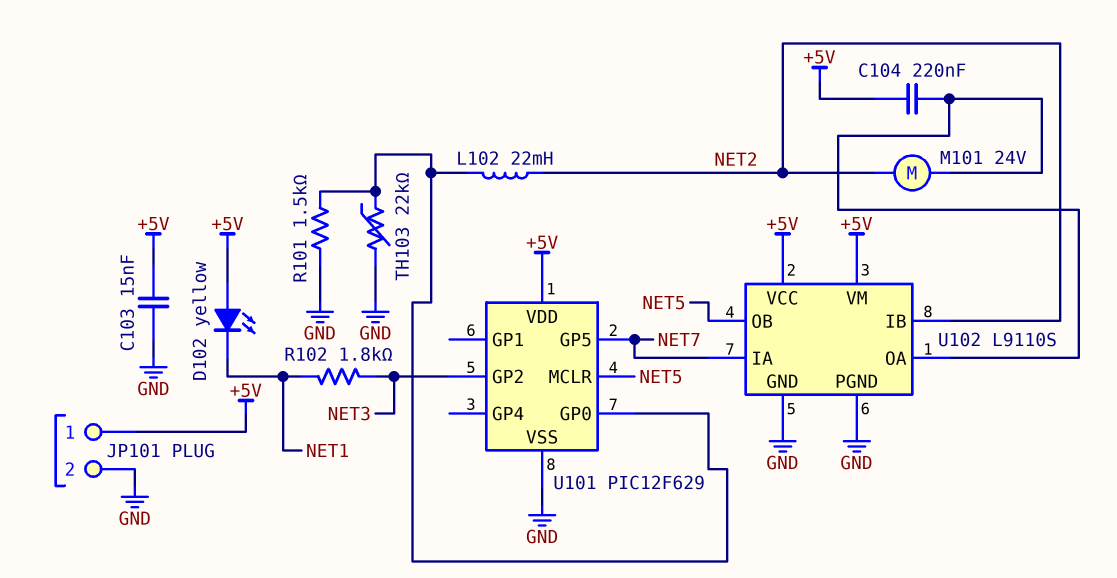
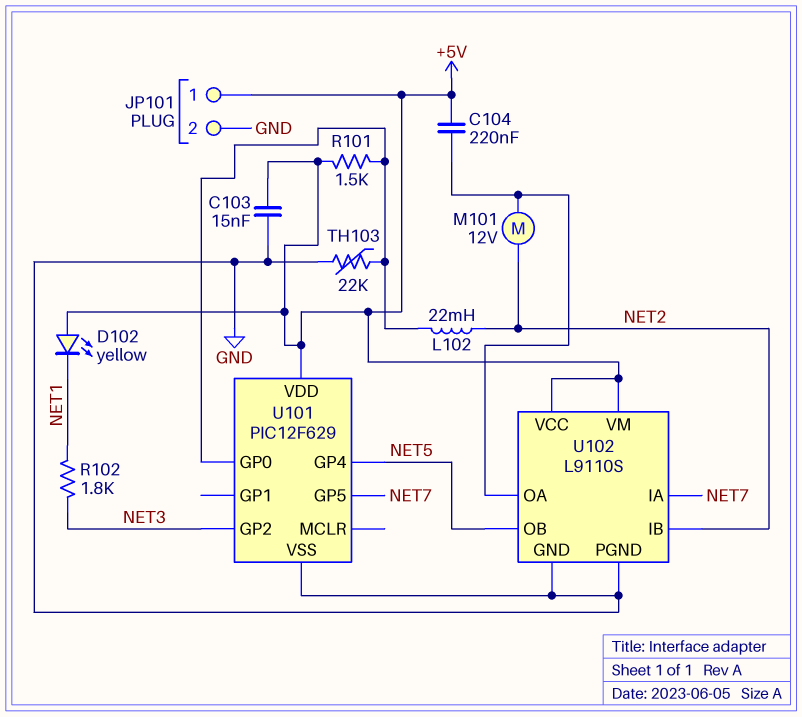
M101: motor 24V (NET2, U102/OA) -> motor 12V (NET2, U102/OA)
R101: 1.5k (GND, U101/GP0) -> 1.5k (+5V, U101/GP0)
U101 pin GP4: none -> NET5
U101 pin MCLR: NET5 -> none

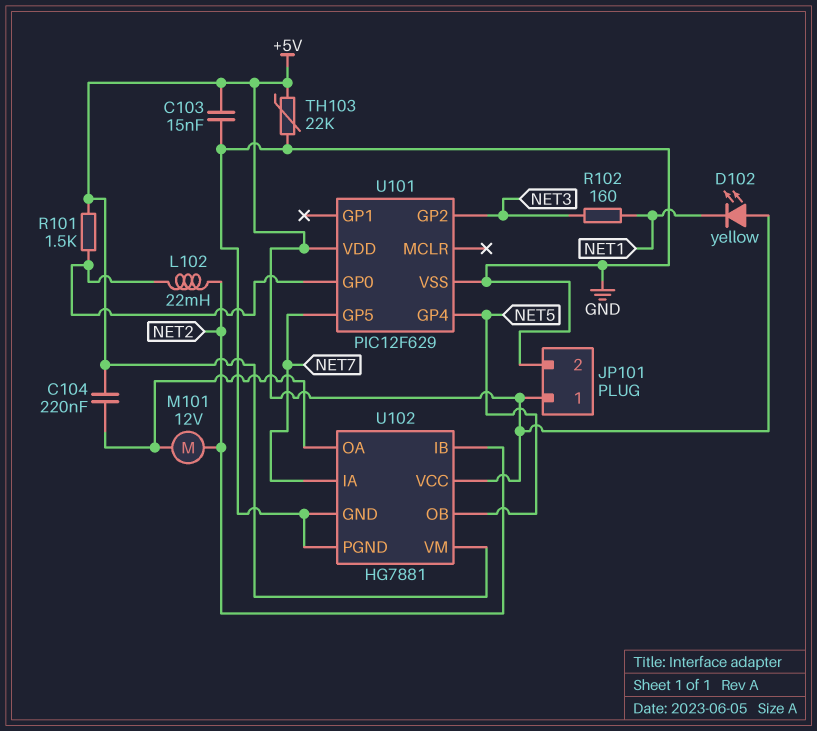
R102: 1.8k (NET1, NET3) -> 160 (NET1, NET3)
TH103: 22k (GND, U101/GP0) -> 22k (+5V, GND)
U102: L9110S -> HG7881

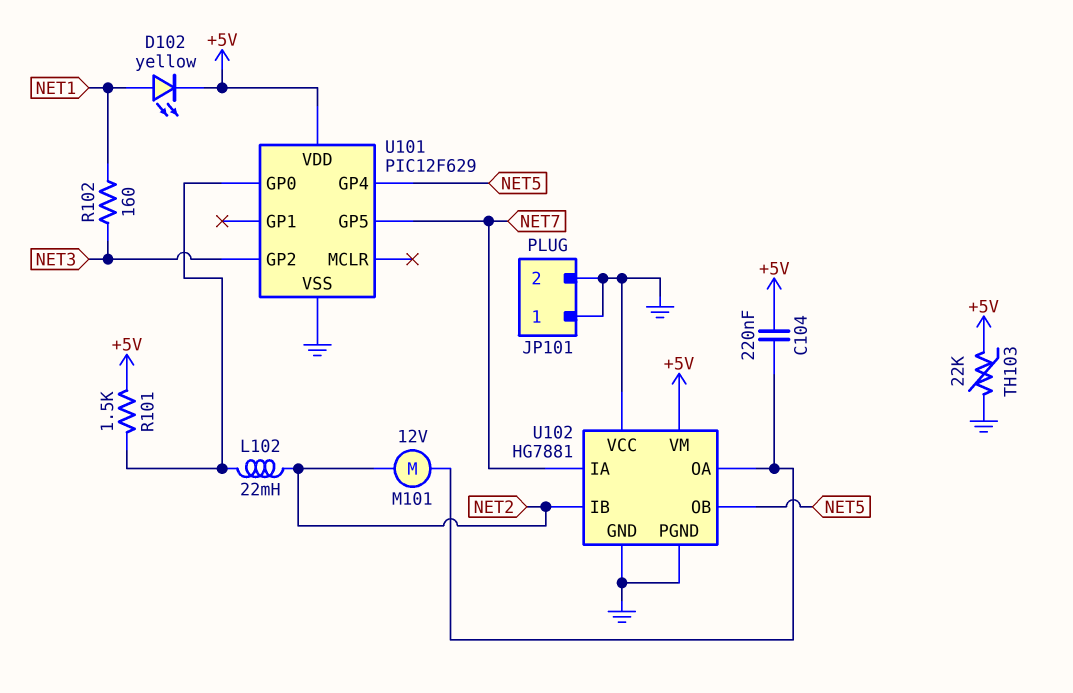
C103: 15nF (+5V, GND) -> none
D102: LED yellow (A +5V, K NET1) -> LED yellow (A NET1, K +5V)
JP101 pin 1: +5V -> GND
U102 pin VCC: +5V -> GND

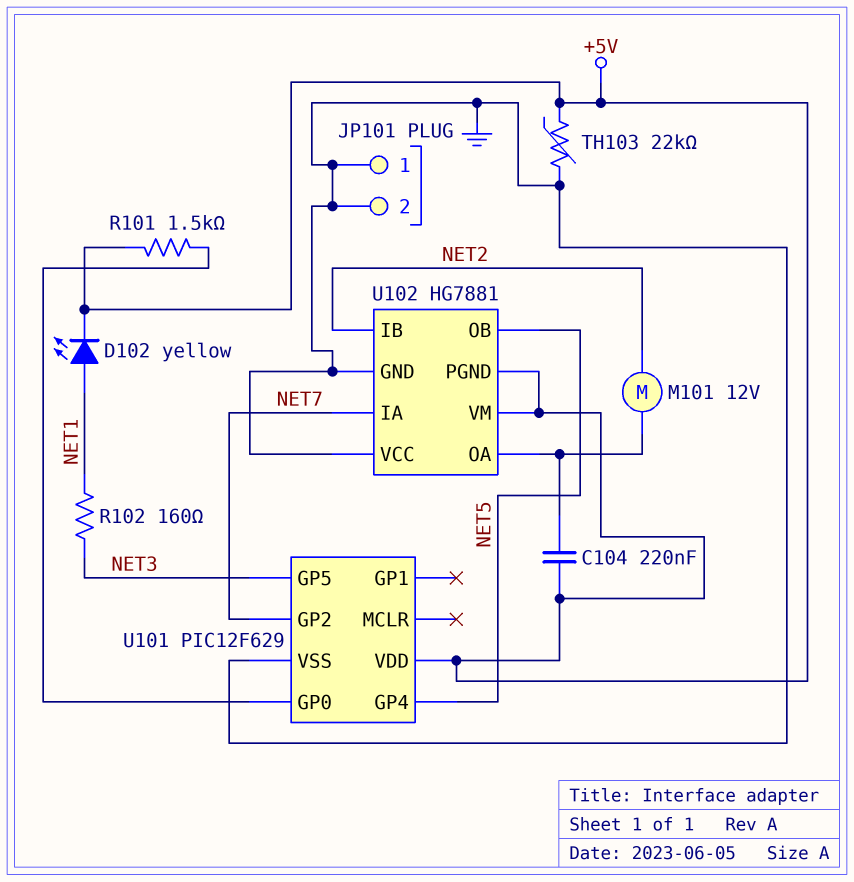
L102: 22mH (NET2, U101/GP0) -> none
U101 pin GP2: NET3 -> NET7
U101 pin GP5: NET7 -> NET3
U102 pin PGND: GND -> +5V

